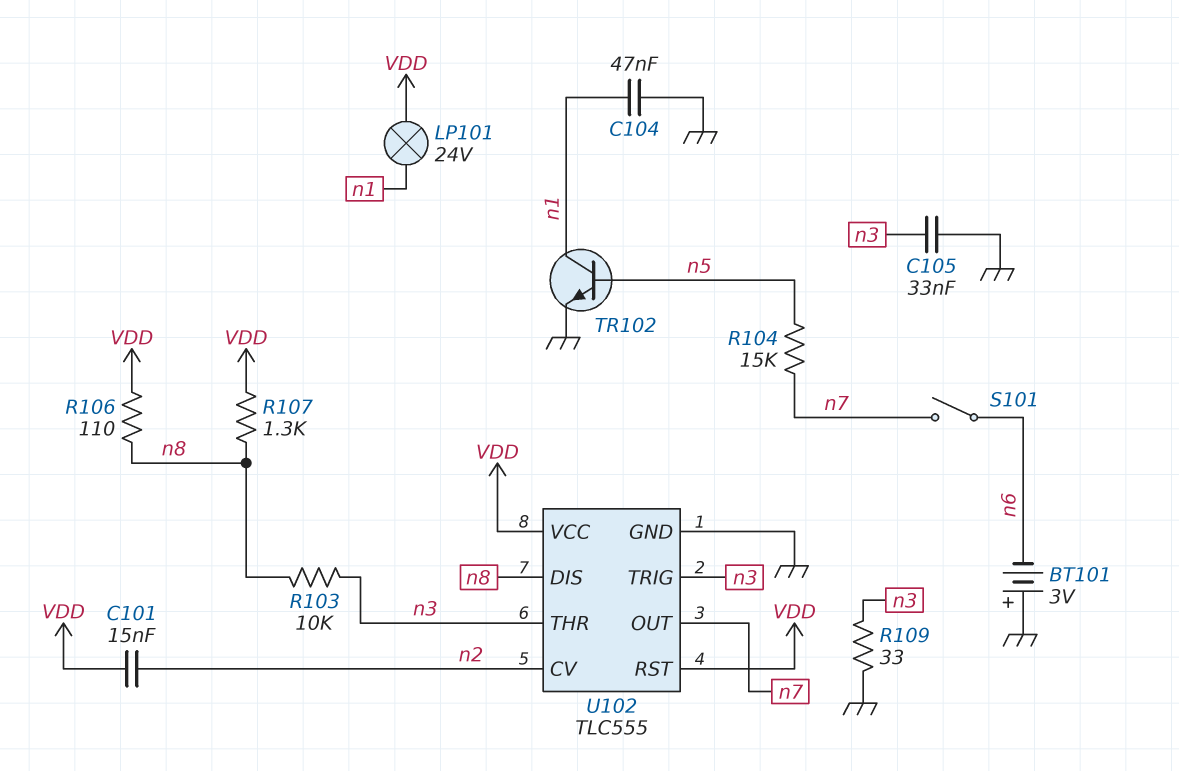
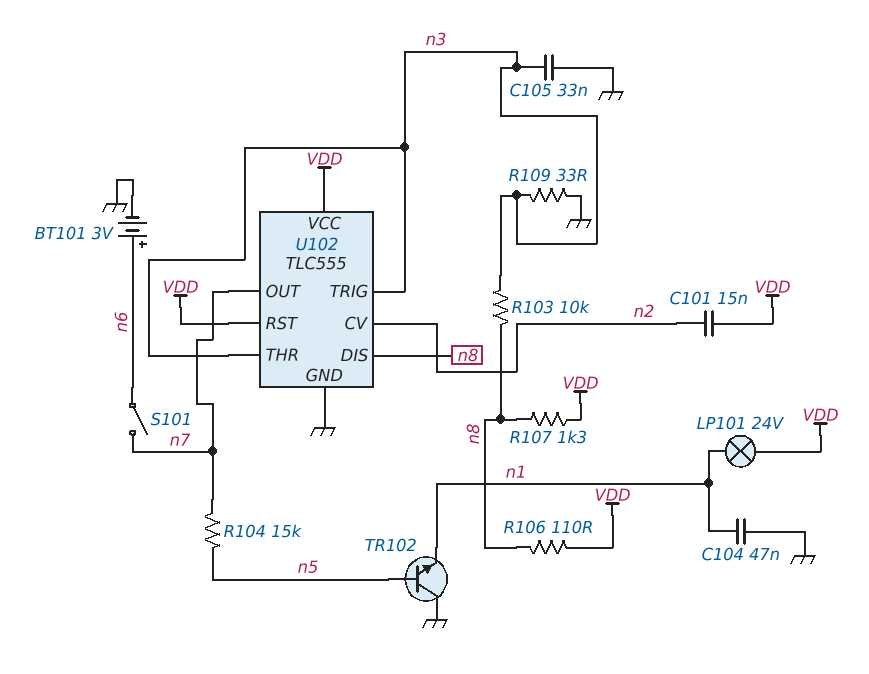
BT101: 3V (plus GND, minus n6) -> 3V (plus n6, minus GND)
TR102: NPN (B n5, C n1, E GND) -> NPN (B n5, C GND, E n1)

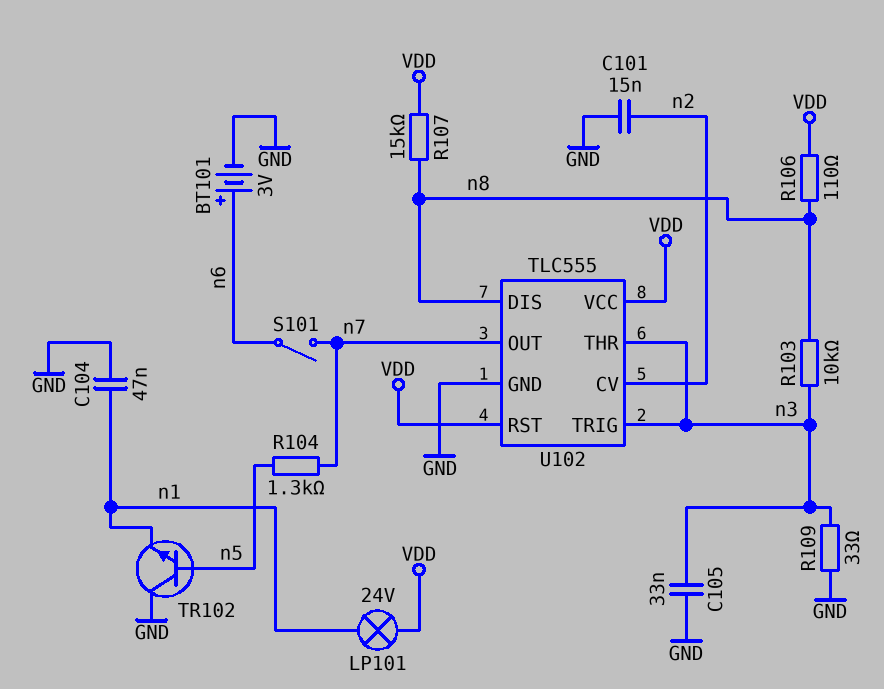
C101: 15nF (VDD, n2) -> 15nF (GND, n2)
R104: 15k (n5, n7) -> 1.3k (n5, n7)
R107: 1.3k (VDD, n8) -> 15k (VDD, n8)

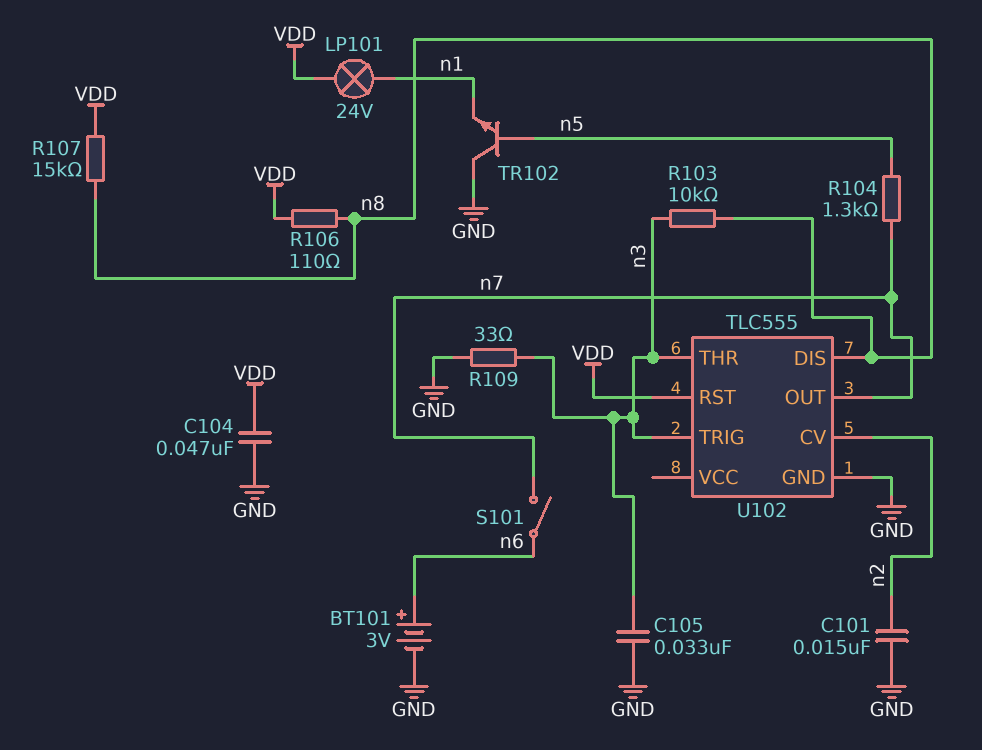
C104: 47nF (GND, n1) -> 47nF (GND, VDD)
U102 pin VCC: VDD -> none

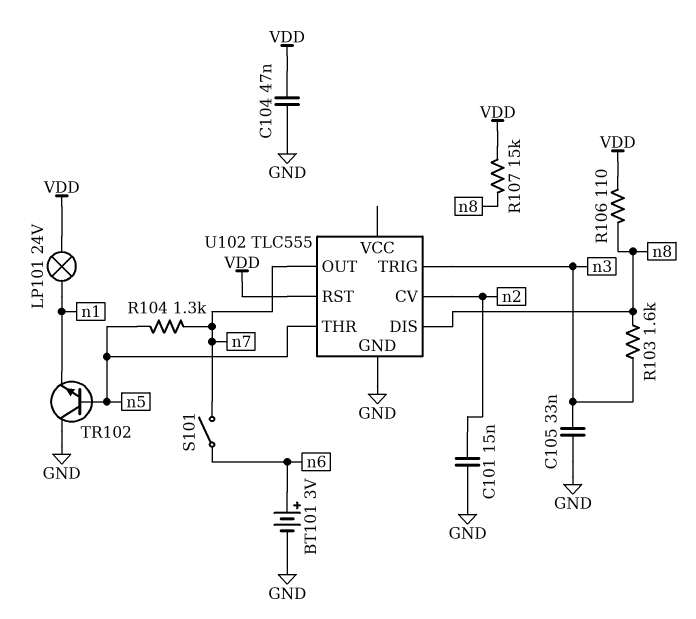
R103: 10k (n3, n8) -> 1.6k (n3, n8)
R109: 33 (GND, n3) -> none
U102 pin THR: n3 -> n5

